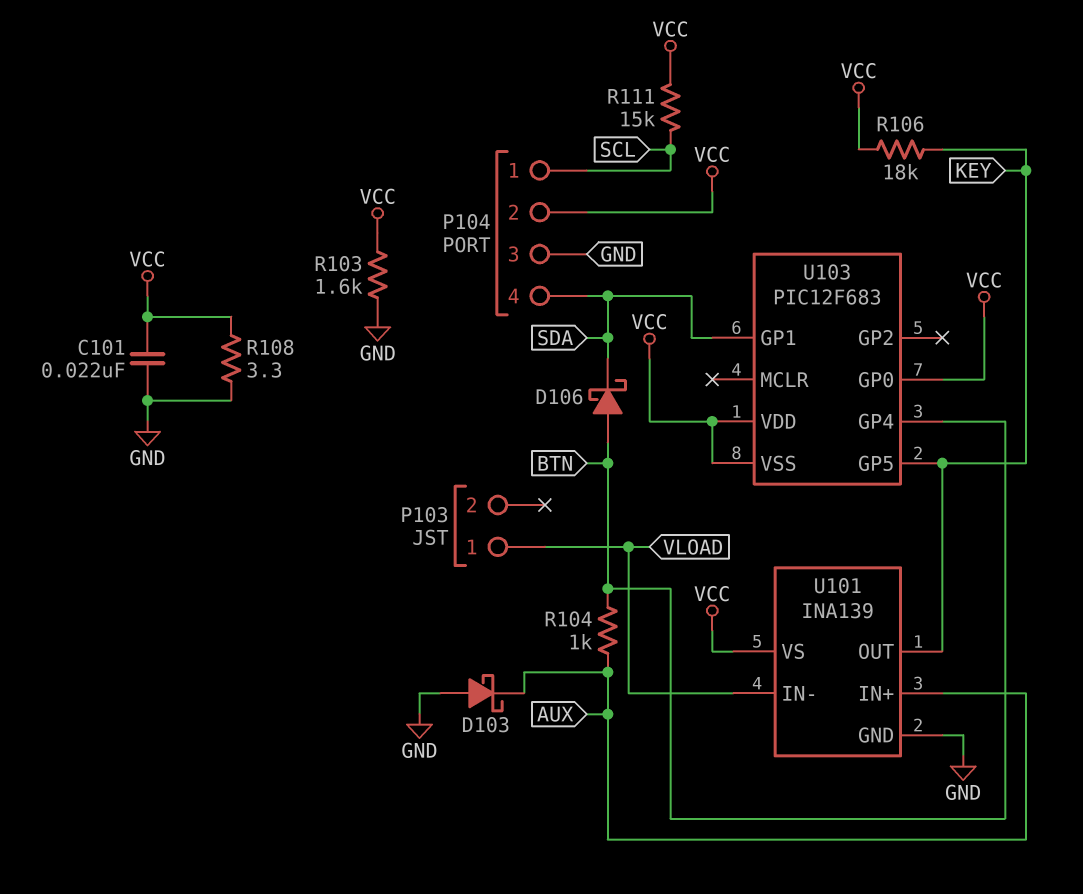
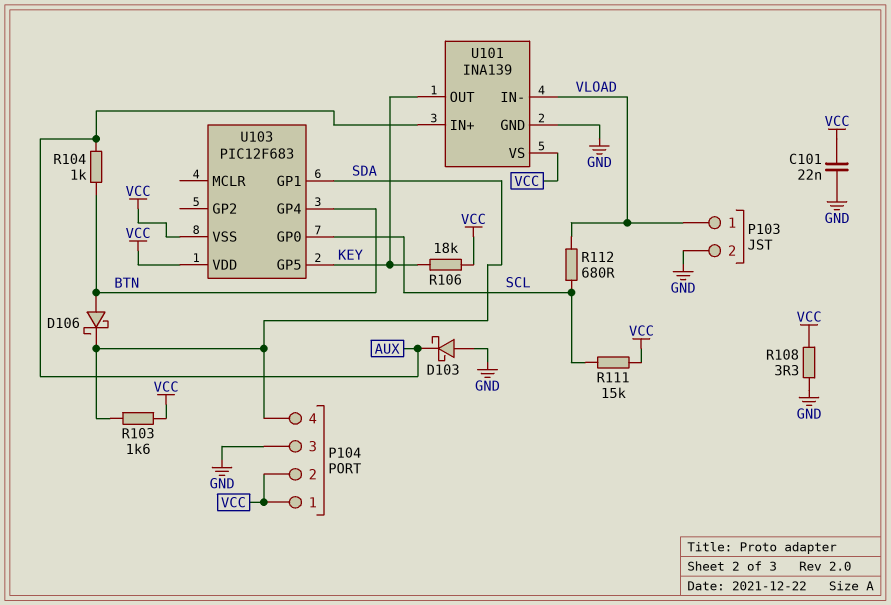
P103 pin 2: none -> GND
P104 pin 1: SCL -> VCC
R103: 1.6k (GND, VCC) -> 1.6k (SDA, VCC)
R112: none -> 680 (SCL, VLOAD)
U103 pin GP0: VCC -> SCL

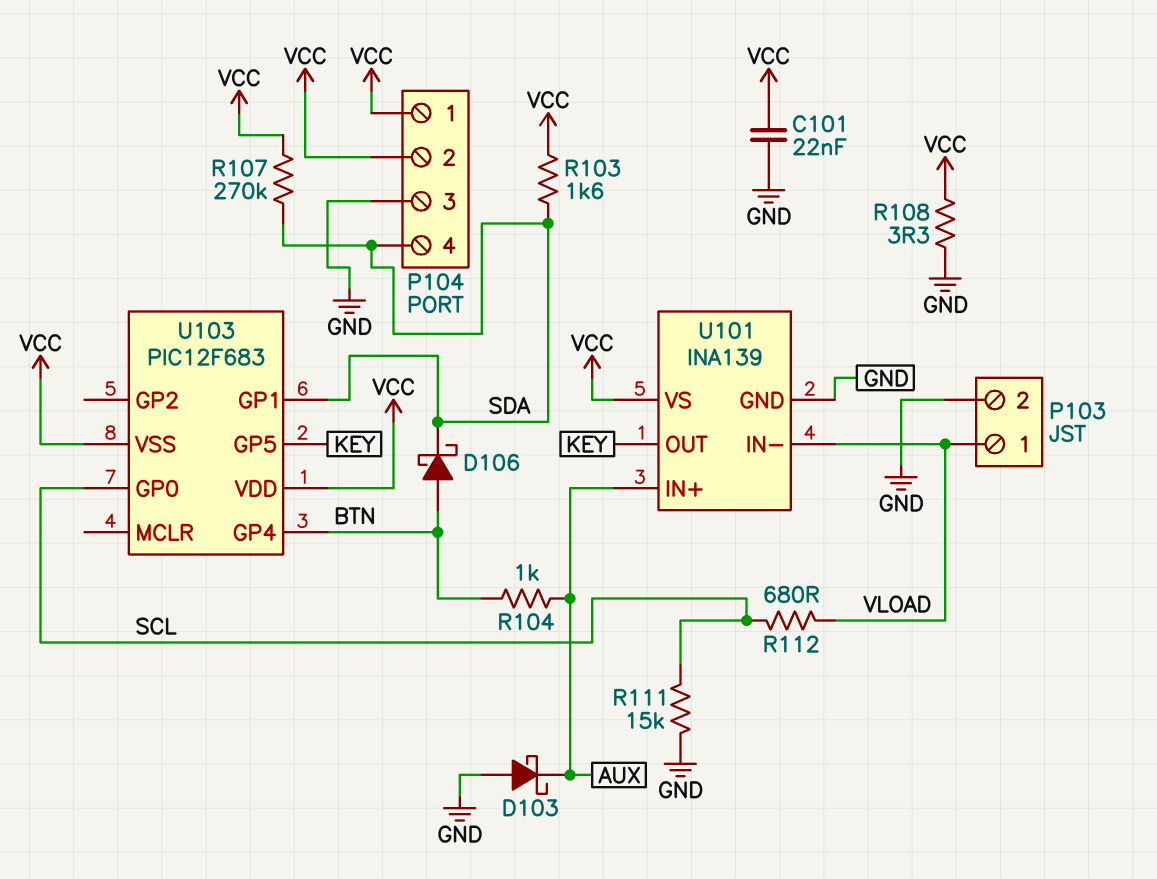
R106: 18k (KEY, VCC) -> none
R107: none -> 270k (SDA, VCC)
R111: 15k (SCL, VCC) -> 15k (GND, SCL)

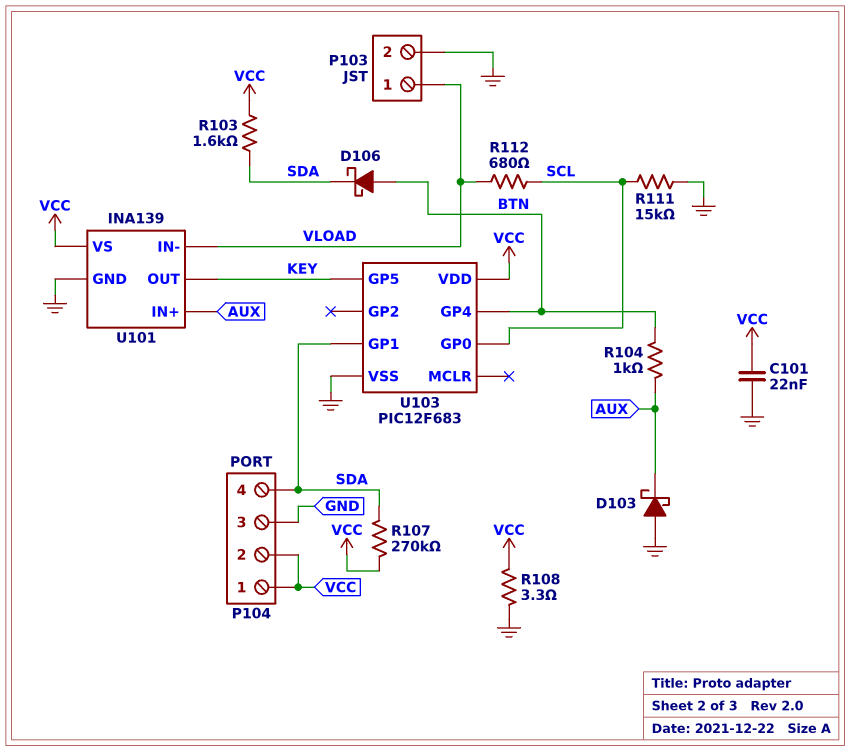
U103 pin VSS: VCC -> GND

